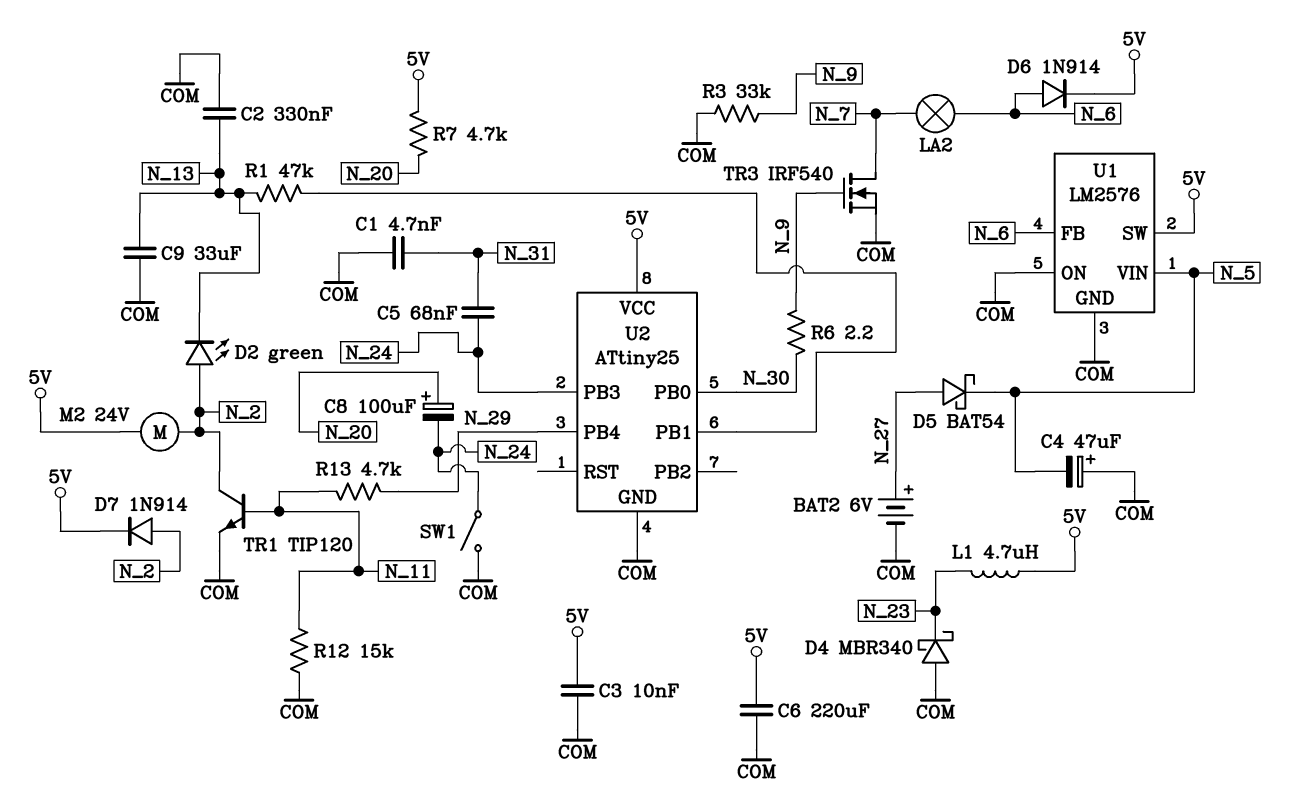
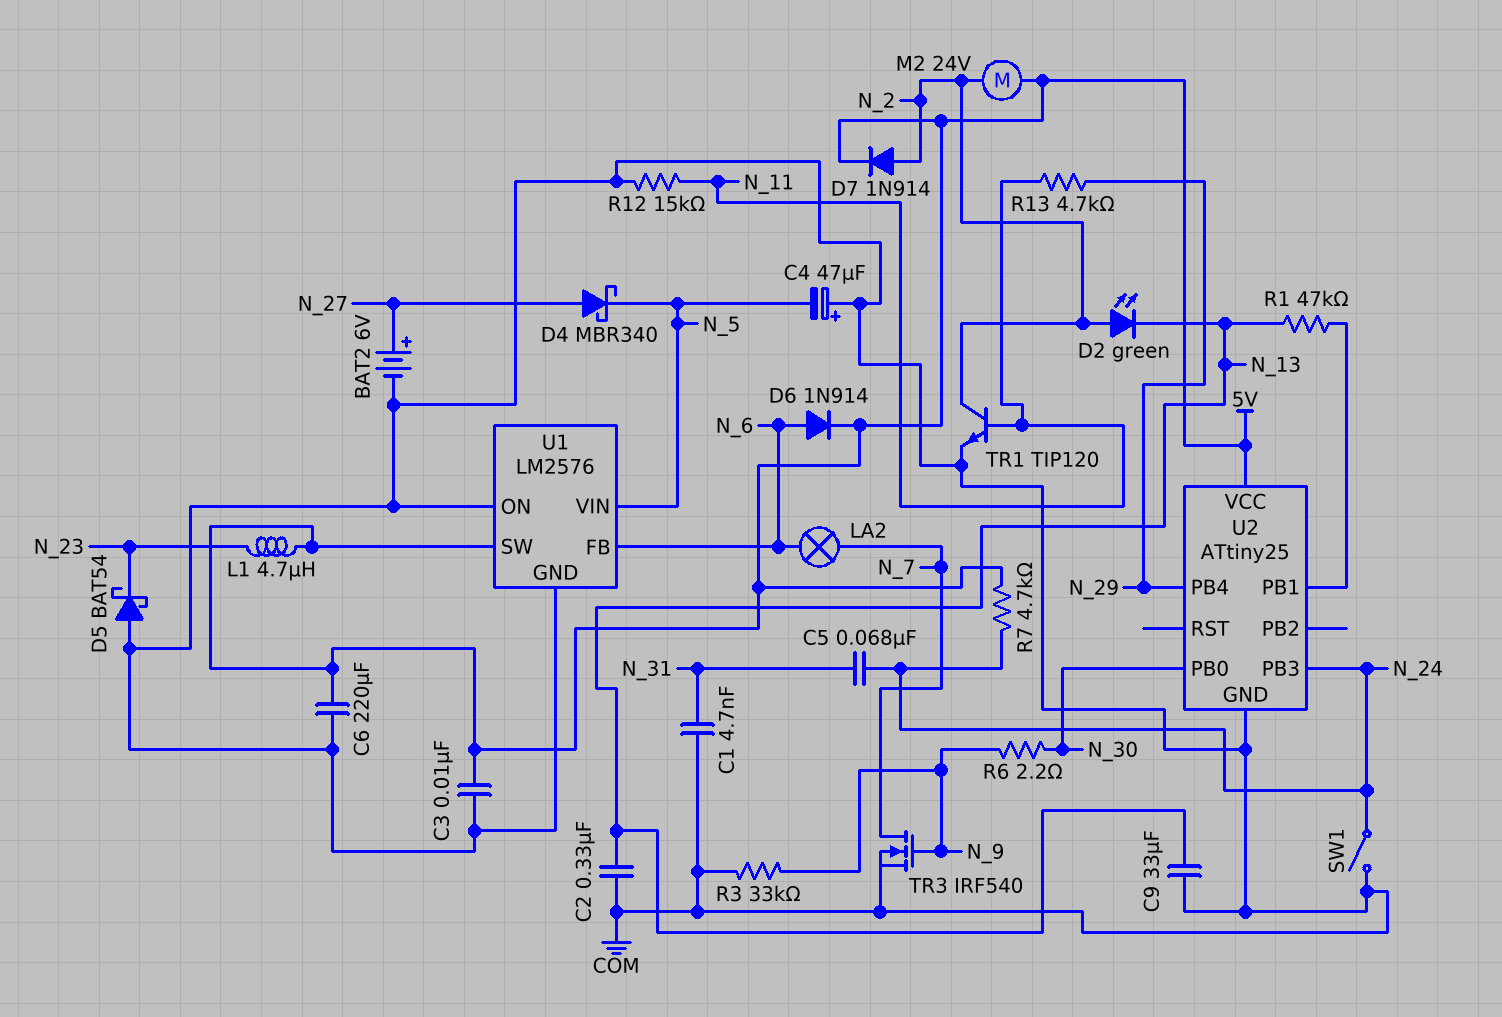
C8: 100uF (plus N_20, minus N_24) -> none
D4: schottky MBR340 (A COM, K N_23) -> schottky MBR340 (A N_27, K N_5)
D5: schottky BAT54 (A N_27, K N_5) -> schottky BAT54 (A COM, K N_23)
R7: 4.7k (5V, N_20) -> 4.7k (5V, N_24)

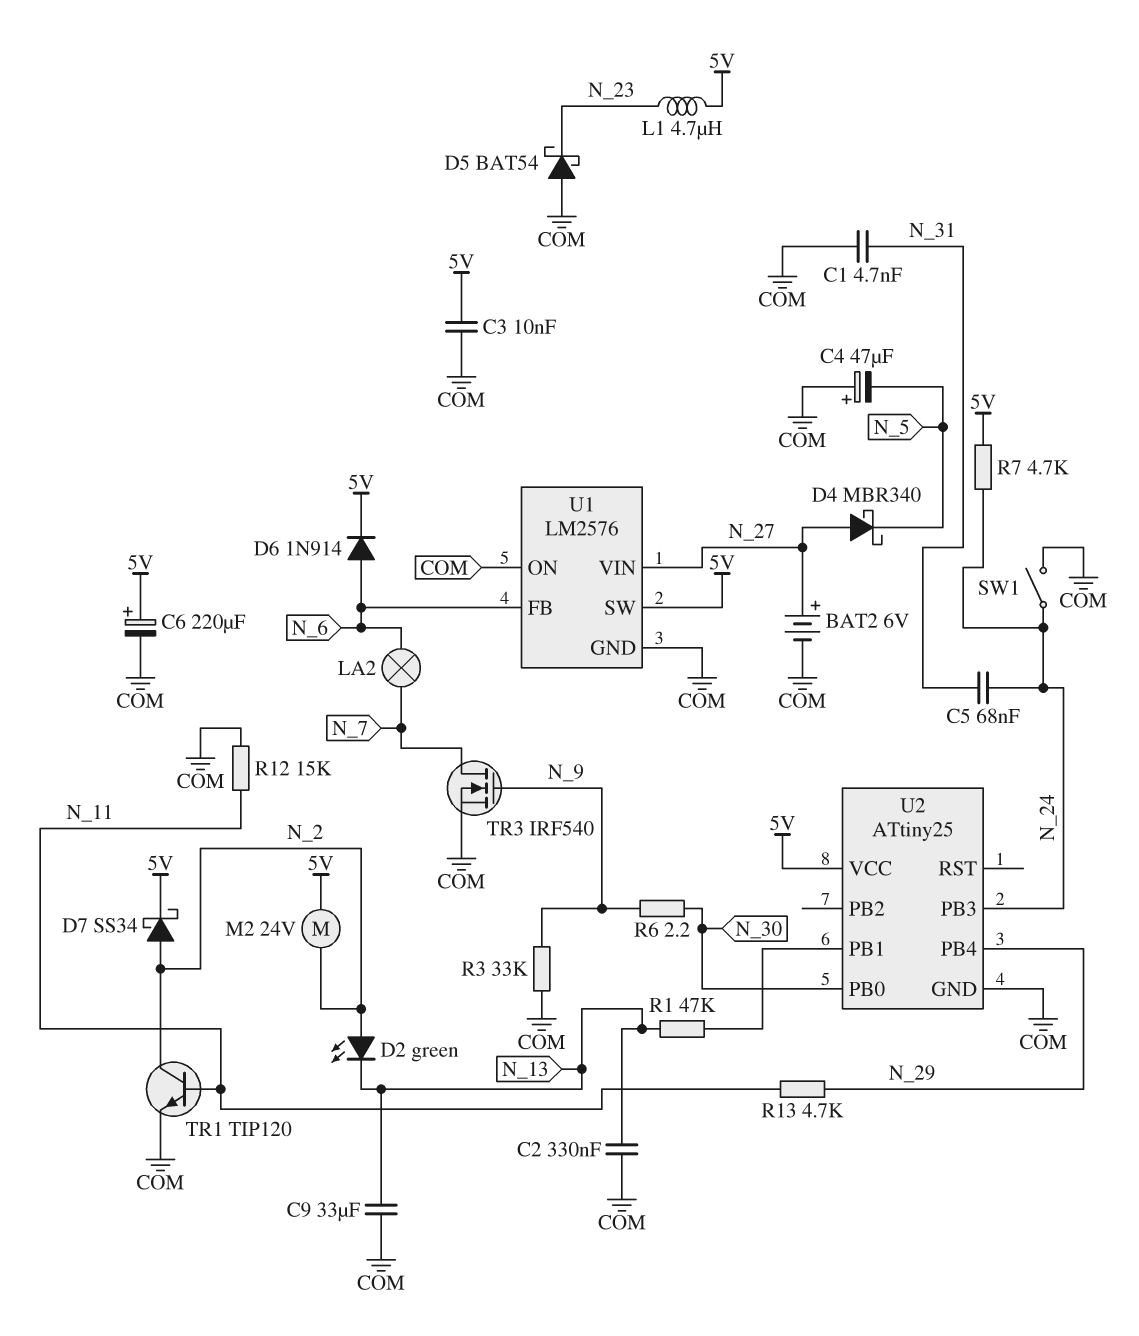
C6: 220uF (5V, COM) -> 220uF (plus 5V, minus COM)
D7: diode 1N914 (A N_2, K 5V) -> schottky SS34 (A N_2, K 5V)
U1 pin VIN: N_5 -> N_27

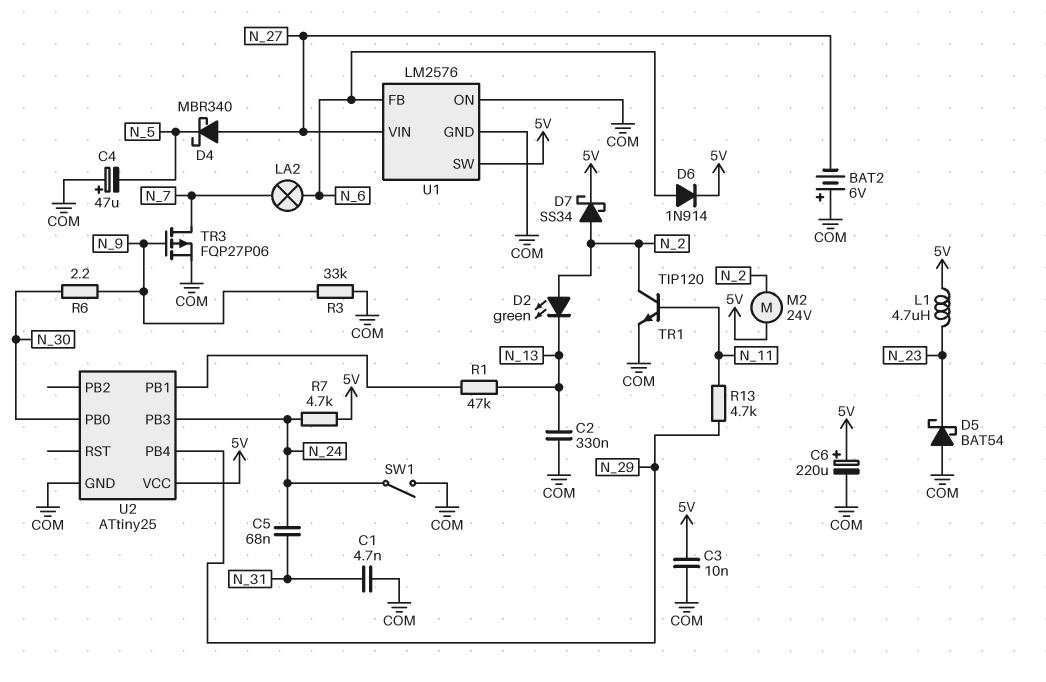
BAT2: 6V (plus N_27, minus COM) -> 6V (plus COM, minus N_27)
C9: 33uF (COM, N_13) -> none
R12: 15k (COM, N_11) -> none
TR3: NMOS IRF540 (G N_9, D N_7, S COM) -> PMOS FQP27P06 (G N_9, D N_7, S COM)

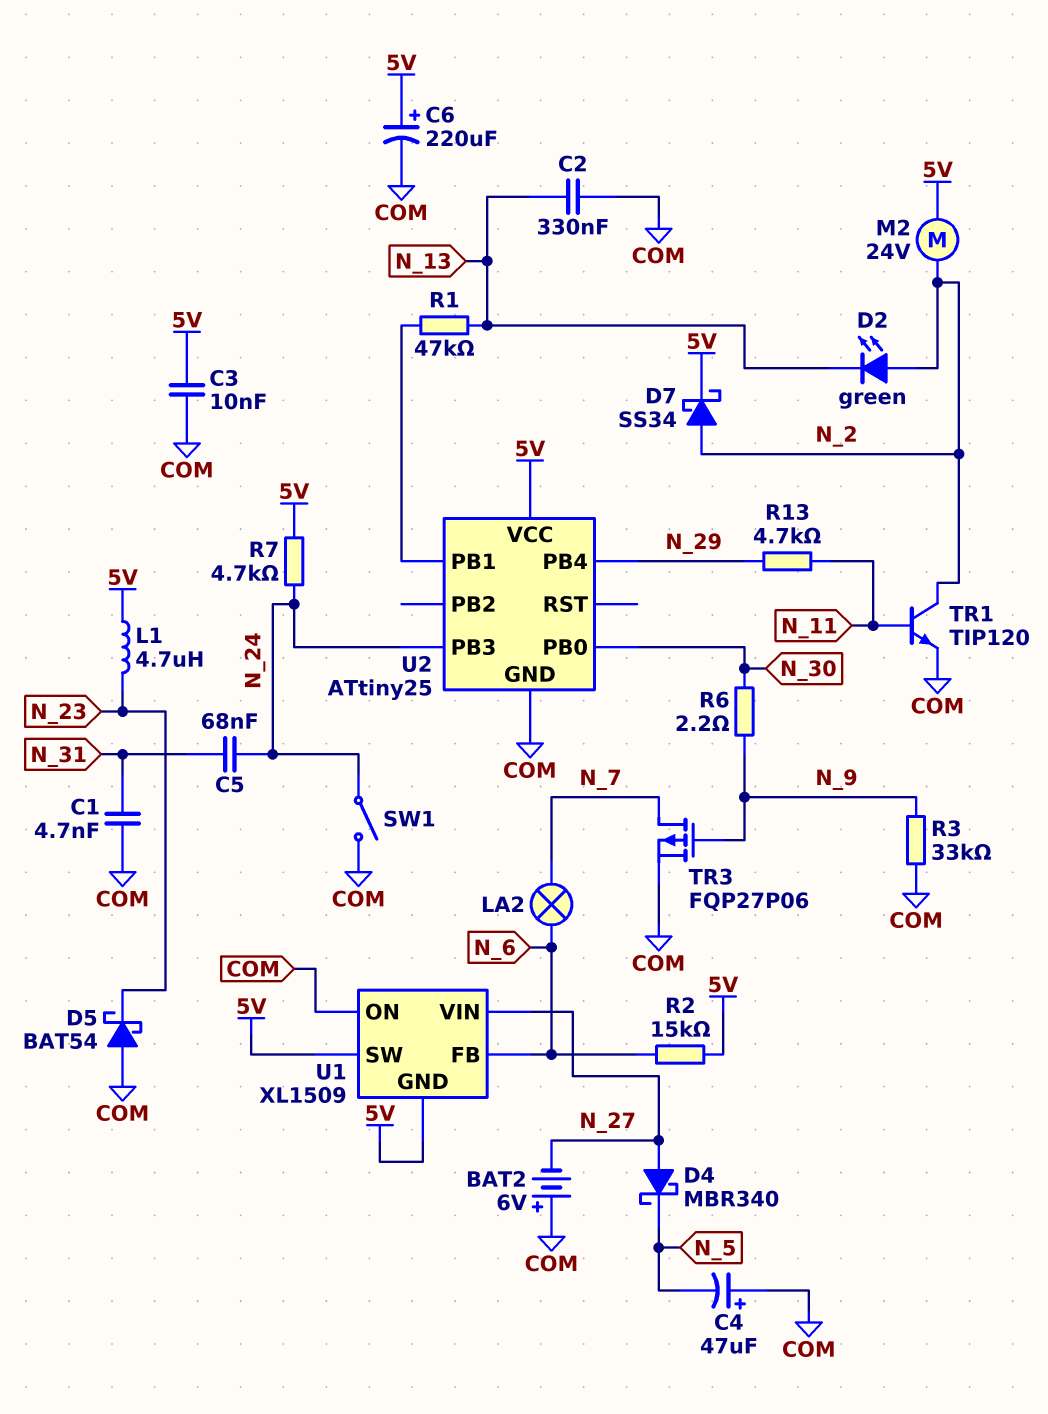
D6: diode 1N914 (A N_6, K 5V) -> none
R2: none -> 15k (5V, N_6)
U1: LM2576 -> XL1509
U1 pin GND: COM -> 5V

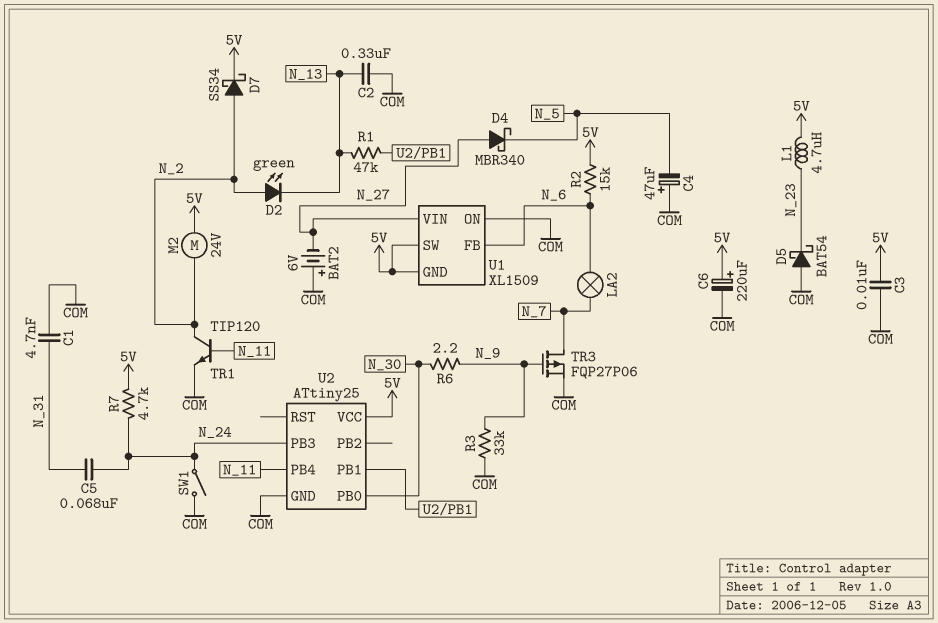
R13: 4.7k (N_11, N_29) -> none
U2 pin PB4: N_29 -> N_11

